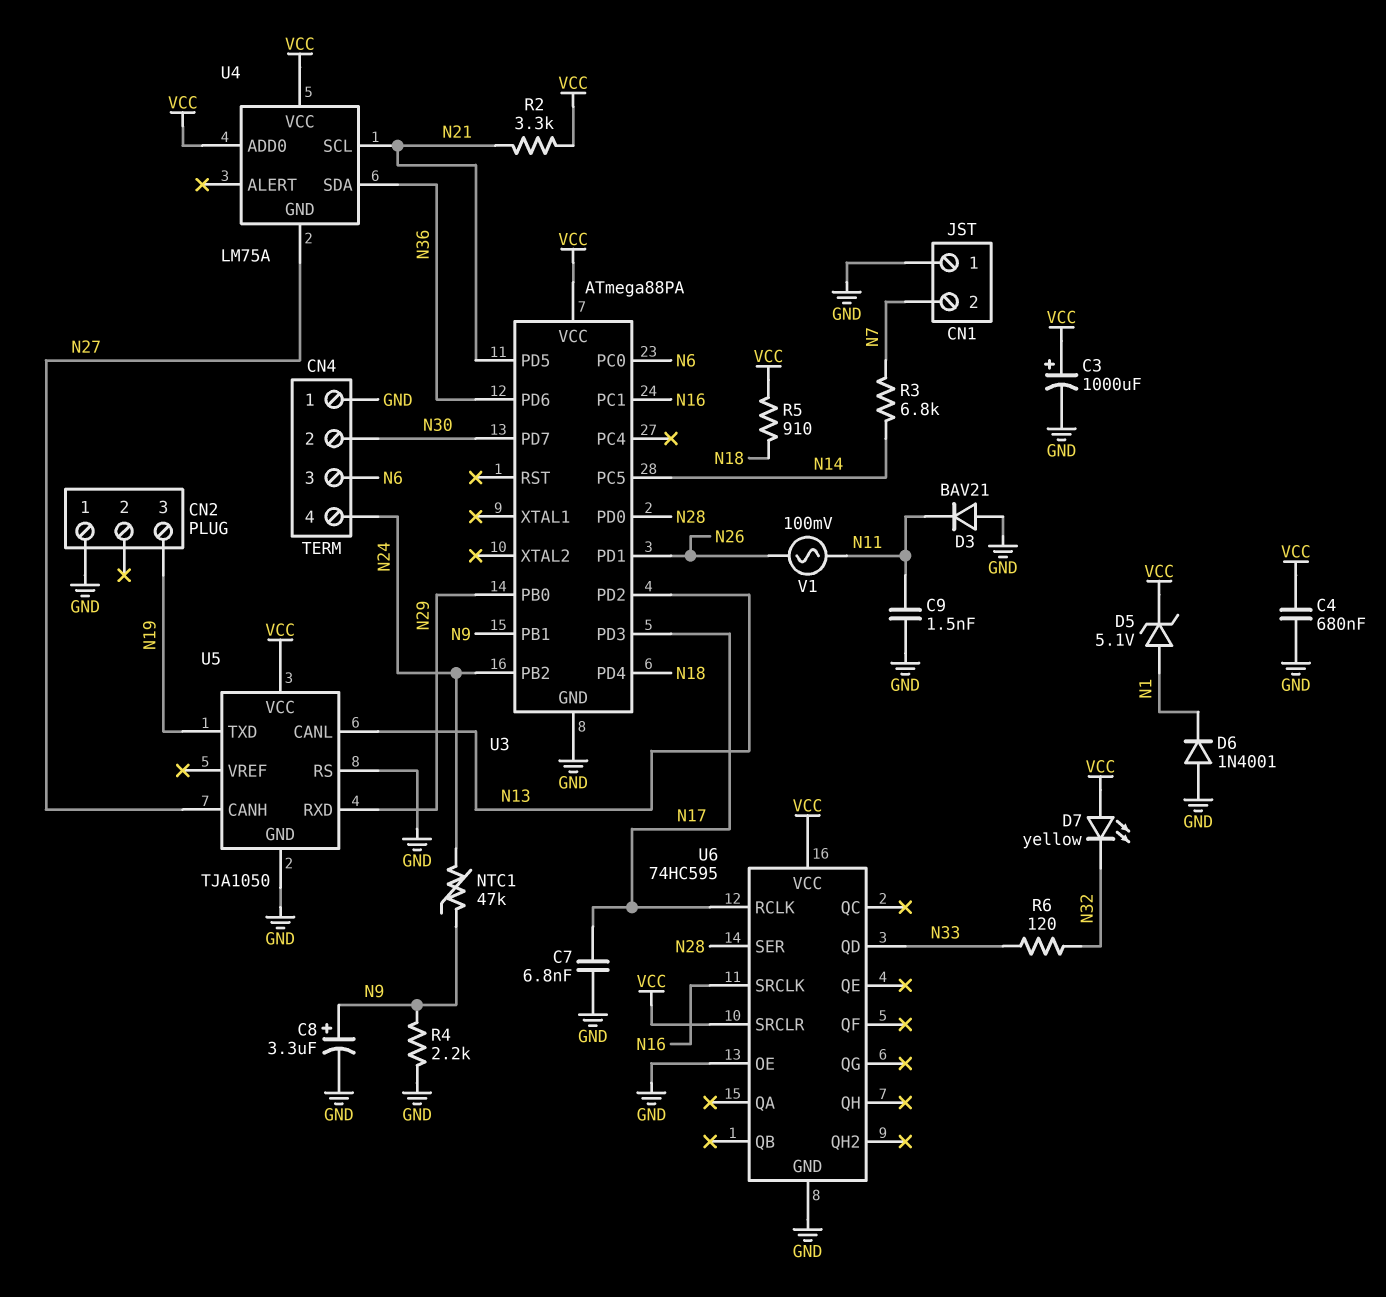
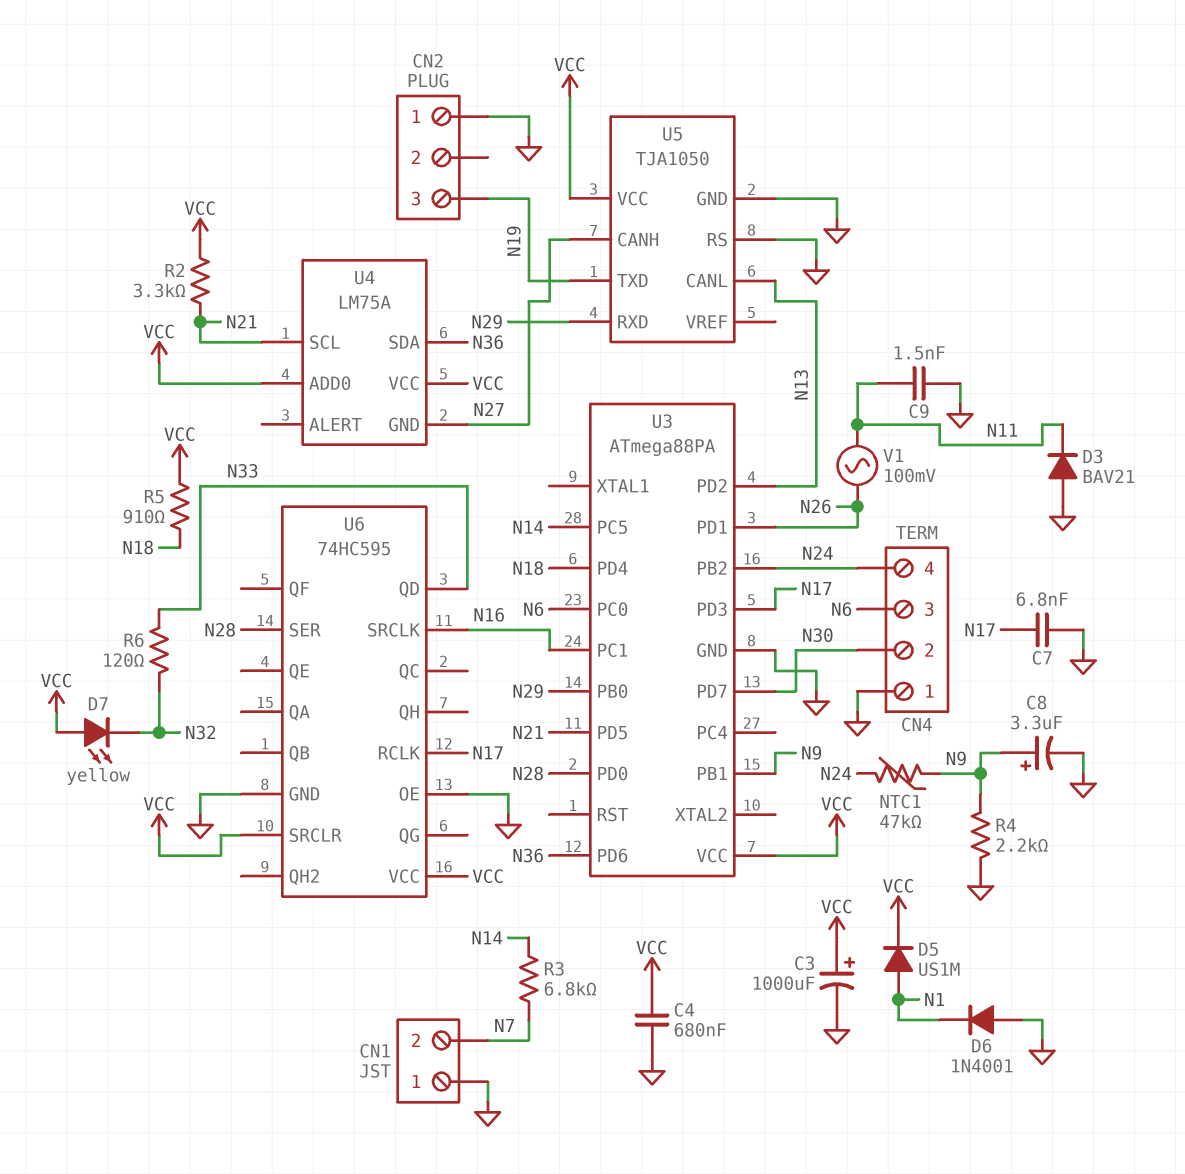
D5: zener 5.1V (A N1, K VCC) -> diode US1M (A N1, K VCC)

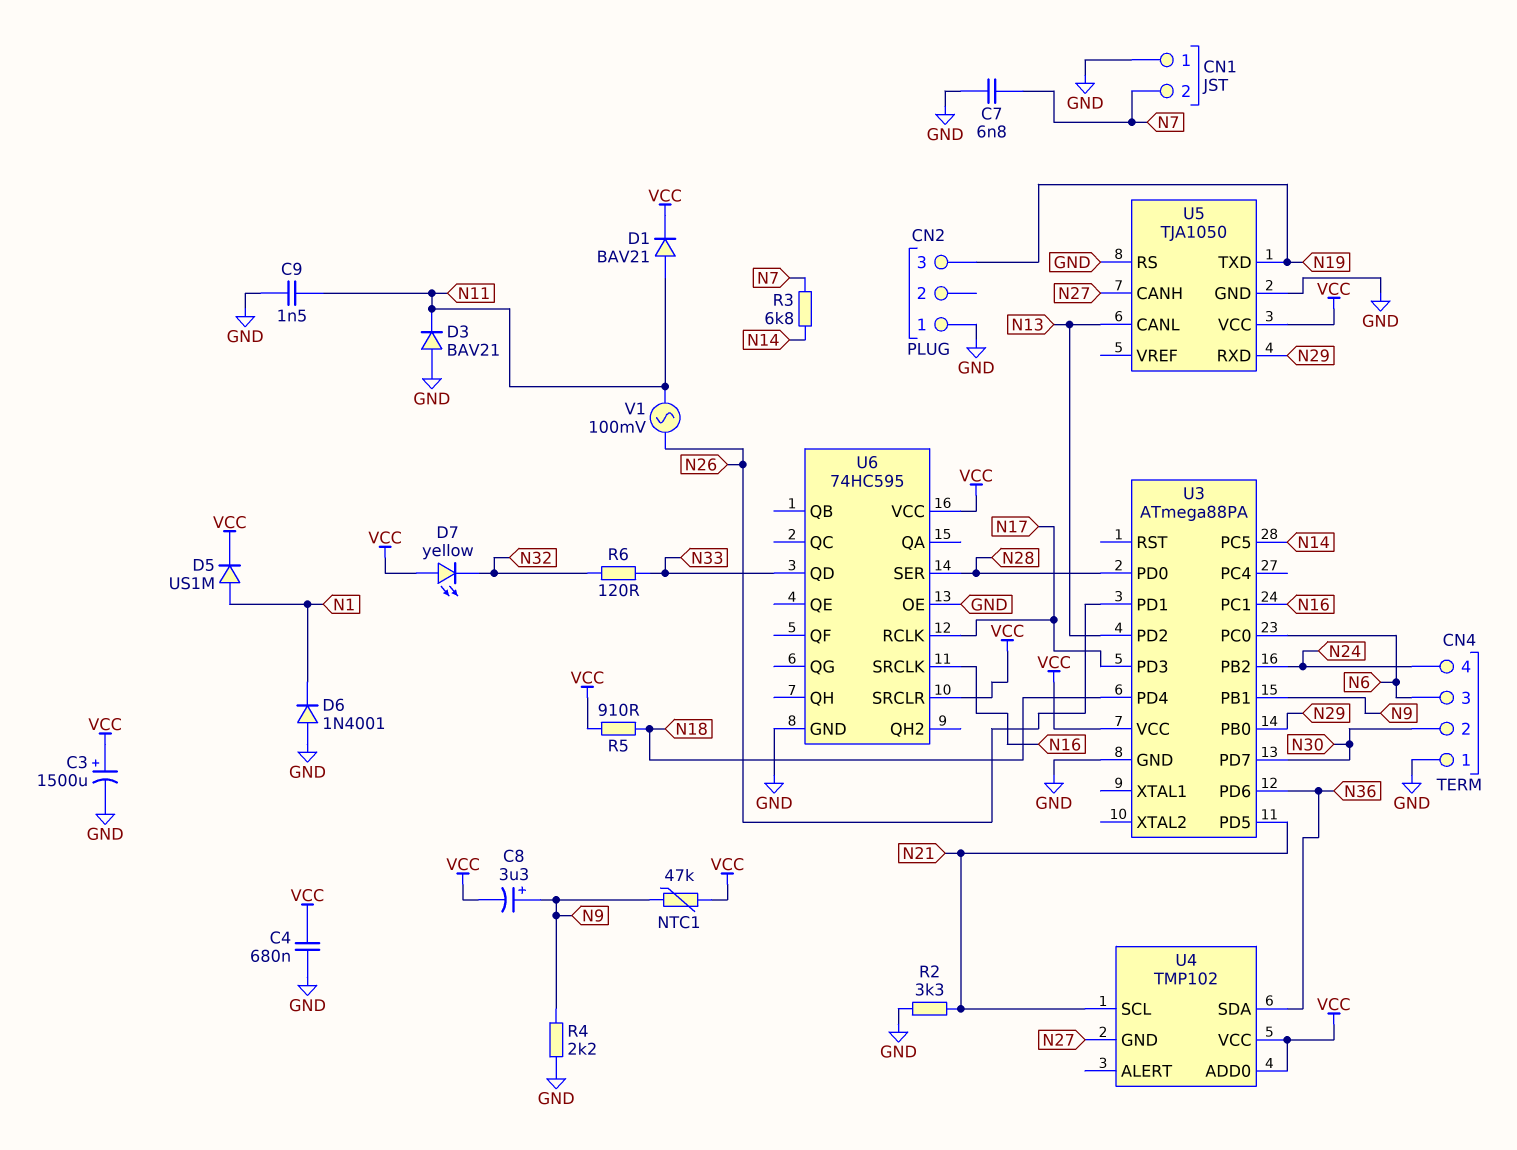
C3: 1000uF (plus VCC, minus GND) -> 1500uF (plus VCC, minus GND)
C7: 6.8nF (GND, N17) -> 6.8nF (GND, N7)
C8: 3.3uF (plus N9, minus GND) -> 3.3uF (plus N9, minus VCC)
D1: none -> diode BAV21 (A N11, K VCC)
NTC1: 47k (N9, N24) -> 47k (N9, VCC)
R2: 3.3k (N21, VCC) -> 3.3k (GND, N21)
U4: LM75A -> TMP102

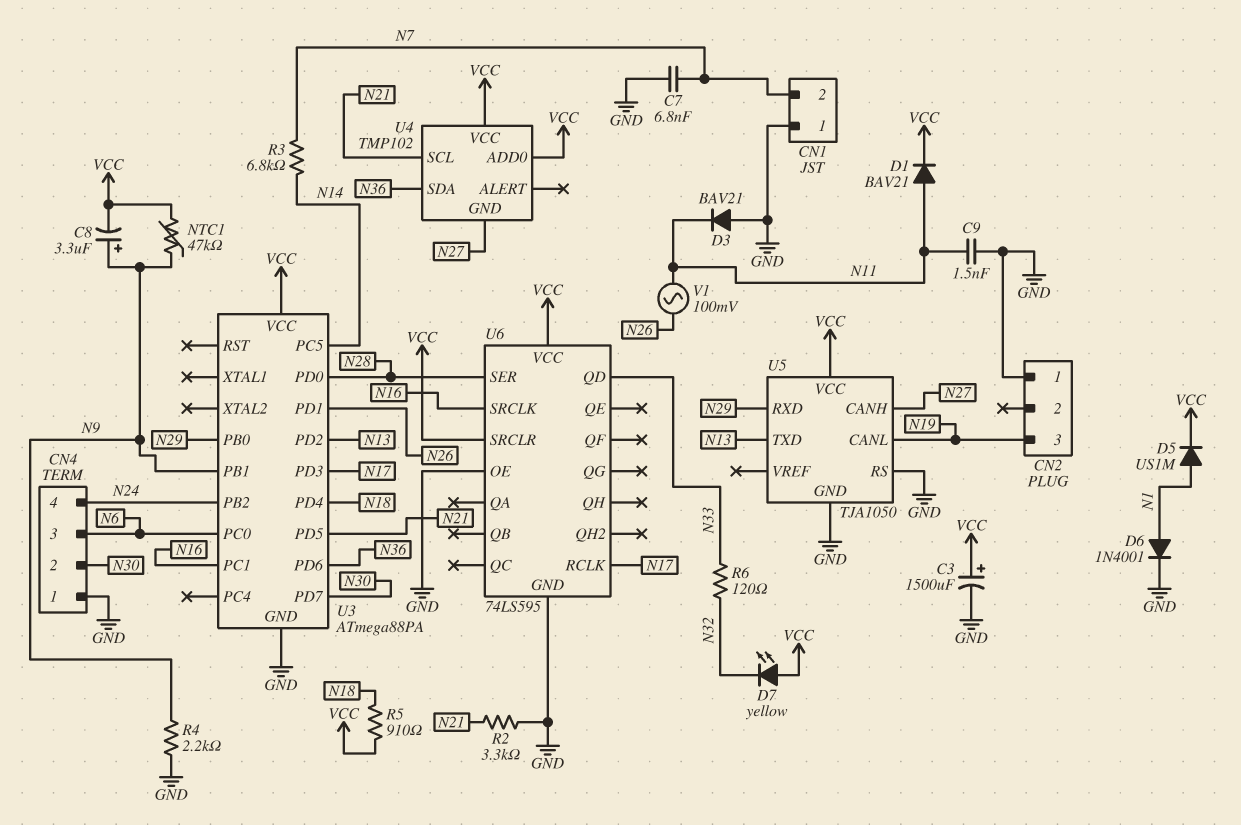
C4: 680nF (GND, VCC) -> none
D6: diode 1N4001 (A GND, K N1) -> diode 1N4001 (A N1, K GND)
U5 pin CANL: N13 -> N19
U5 pin TXD: N19 -> N13
U6: 74HC595 -> 74LS595

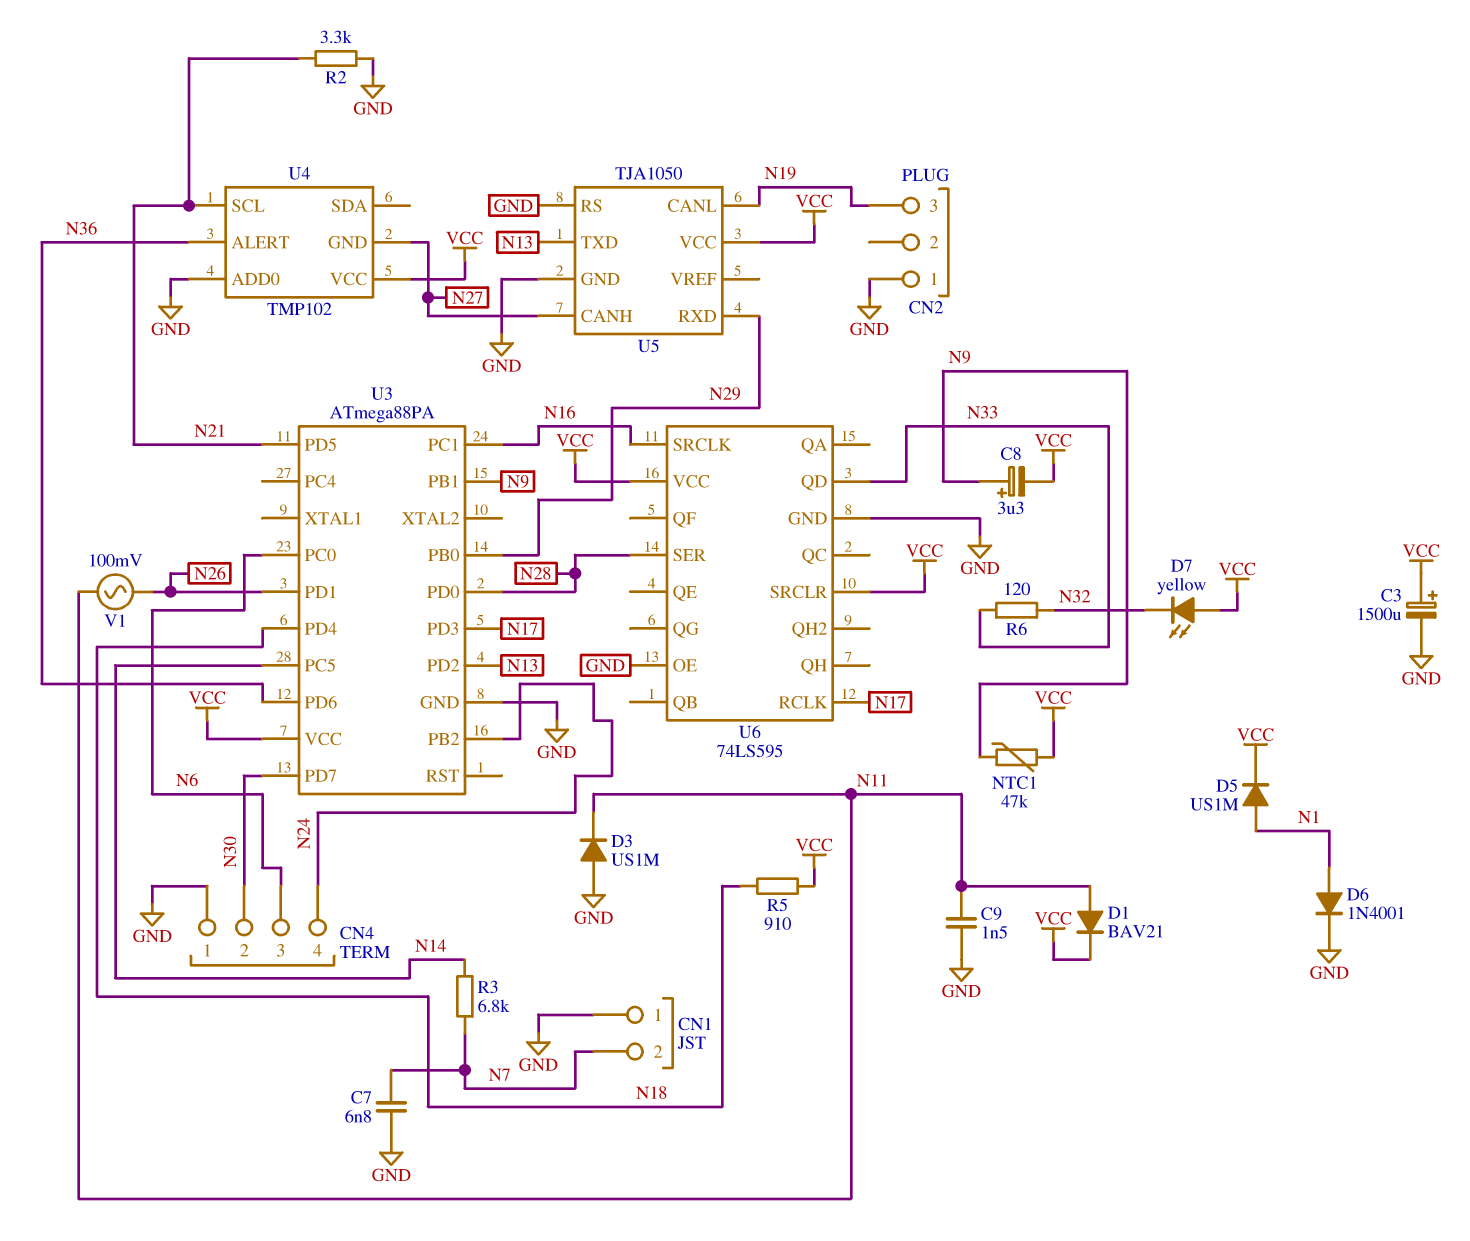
D3: diode BAV21 (A GND, K N11) -> diode US1M (A GND, K N11)
R4: 2.2k (GND, N9) -> none
U4 pin ADD0: VCC -> GND
U4 pin ALERT: none -> N36
U4 pin SDA: N36 -> none

